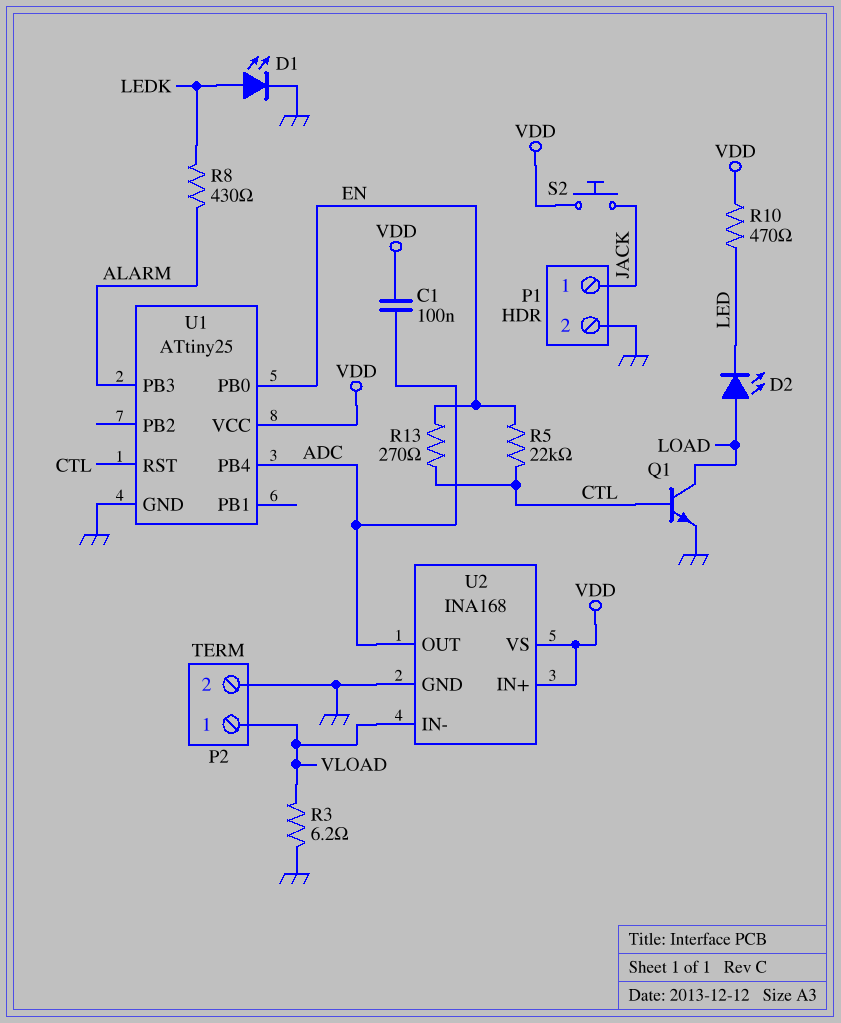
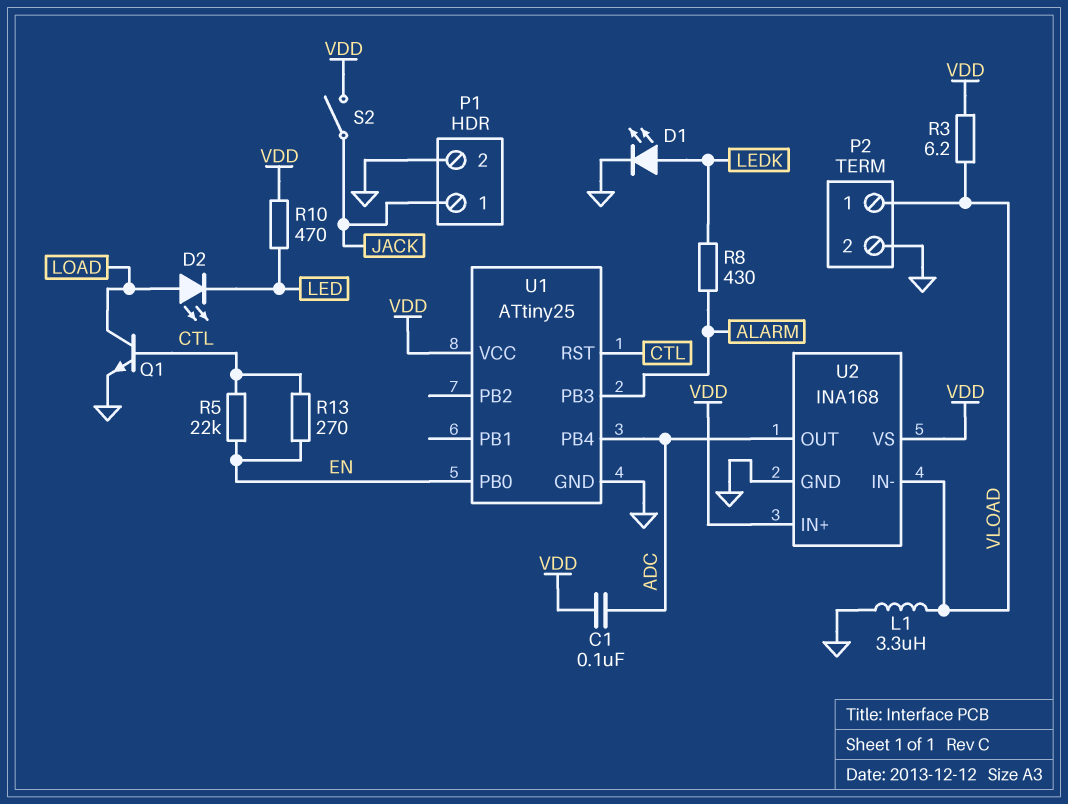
L1: none -> 3.3uH (GND, VLOAD)
R3: 6.2 (GND, VLOAD) -> 6.2 (VDD, VLOAD)
S2: button (JACK, VDD) -> switch (JACK, VDD)

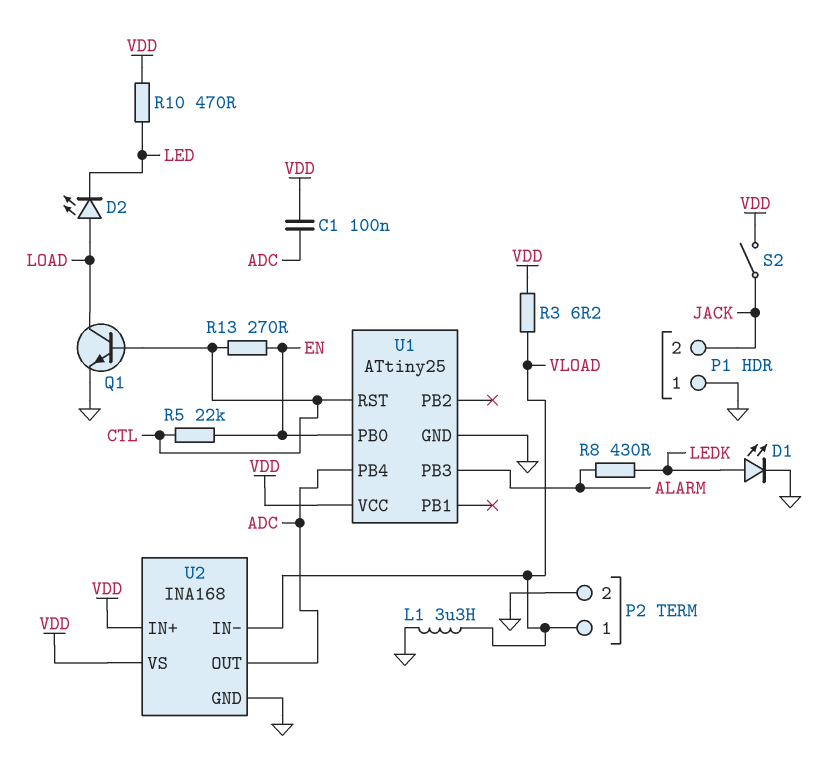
P1 pin 1: JACK -> GND
P1 pin 2: GND -> JACK

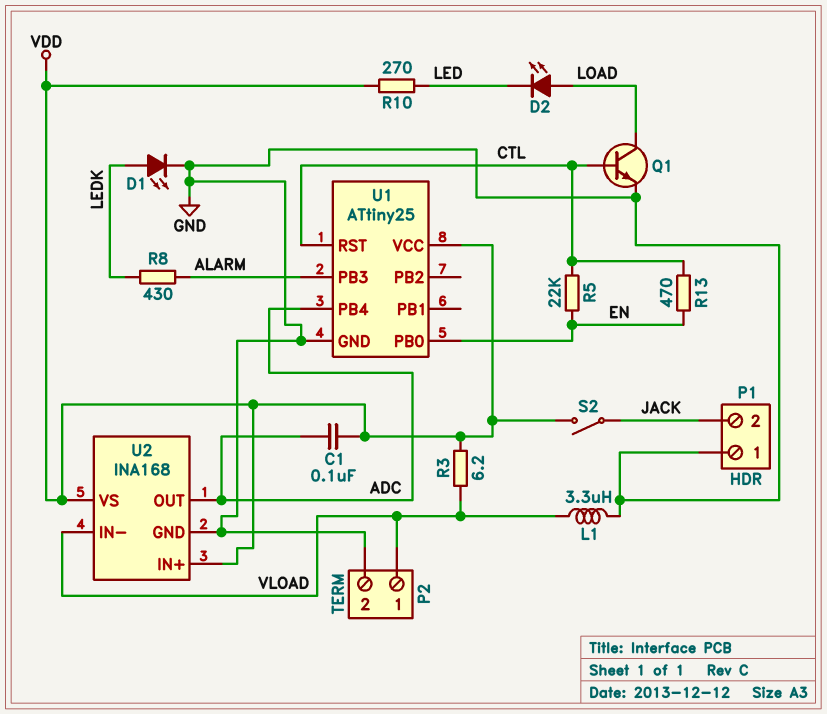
R10: 470 (LED, VDD) -> 270 (LED, VDD)
R13: 270 (CTL, EN) -> 470 (CTL, EN)

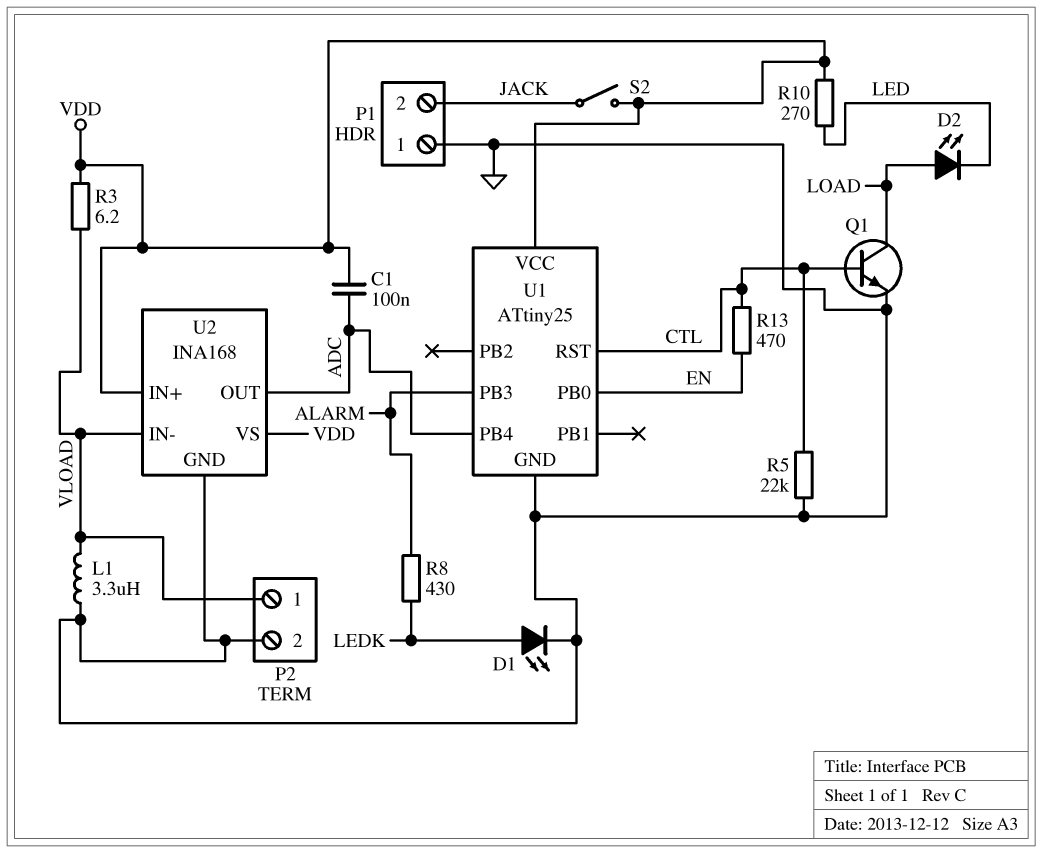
R5: 22k (CTL, EN) -> 22k (CTL, GND)

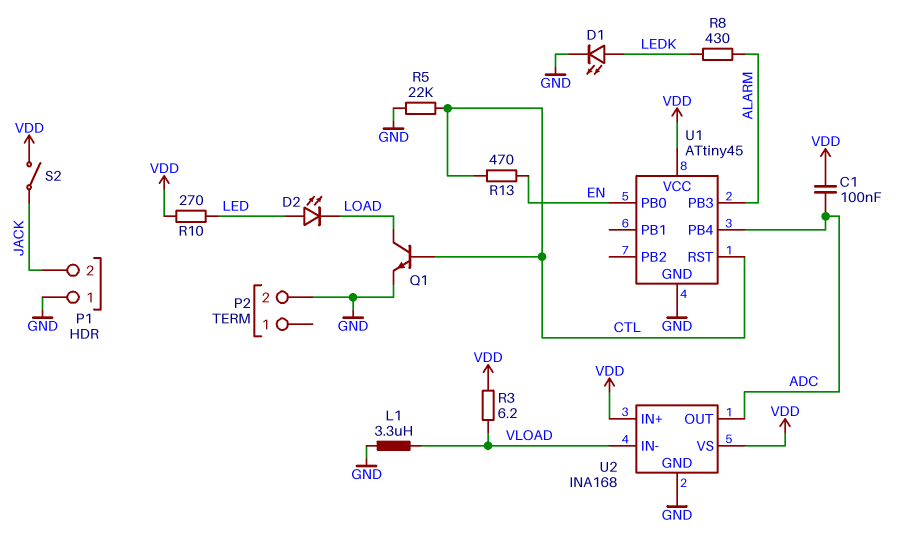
D2: LED (A LOAD, K LED) -> LED (A LED, K LOAD)
P2 pin 1: VLOAD -> none
U1: ATtiny25 -> ATtiny45

